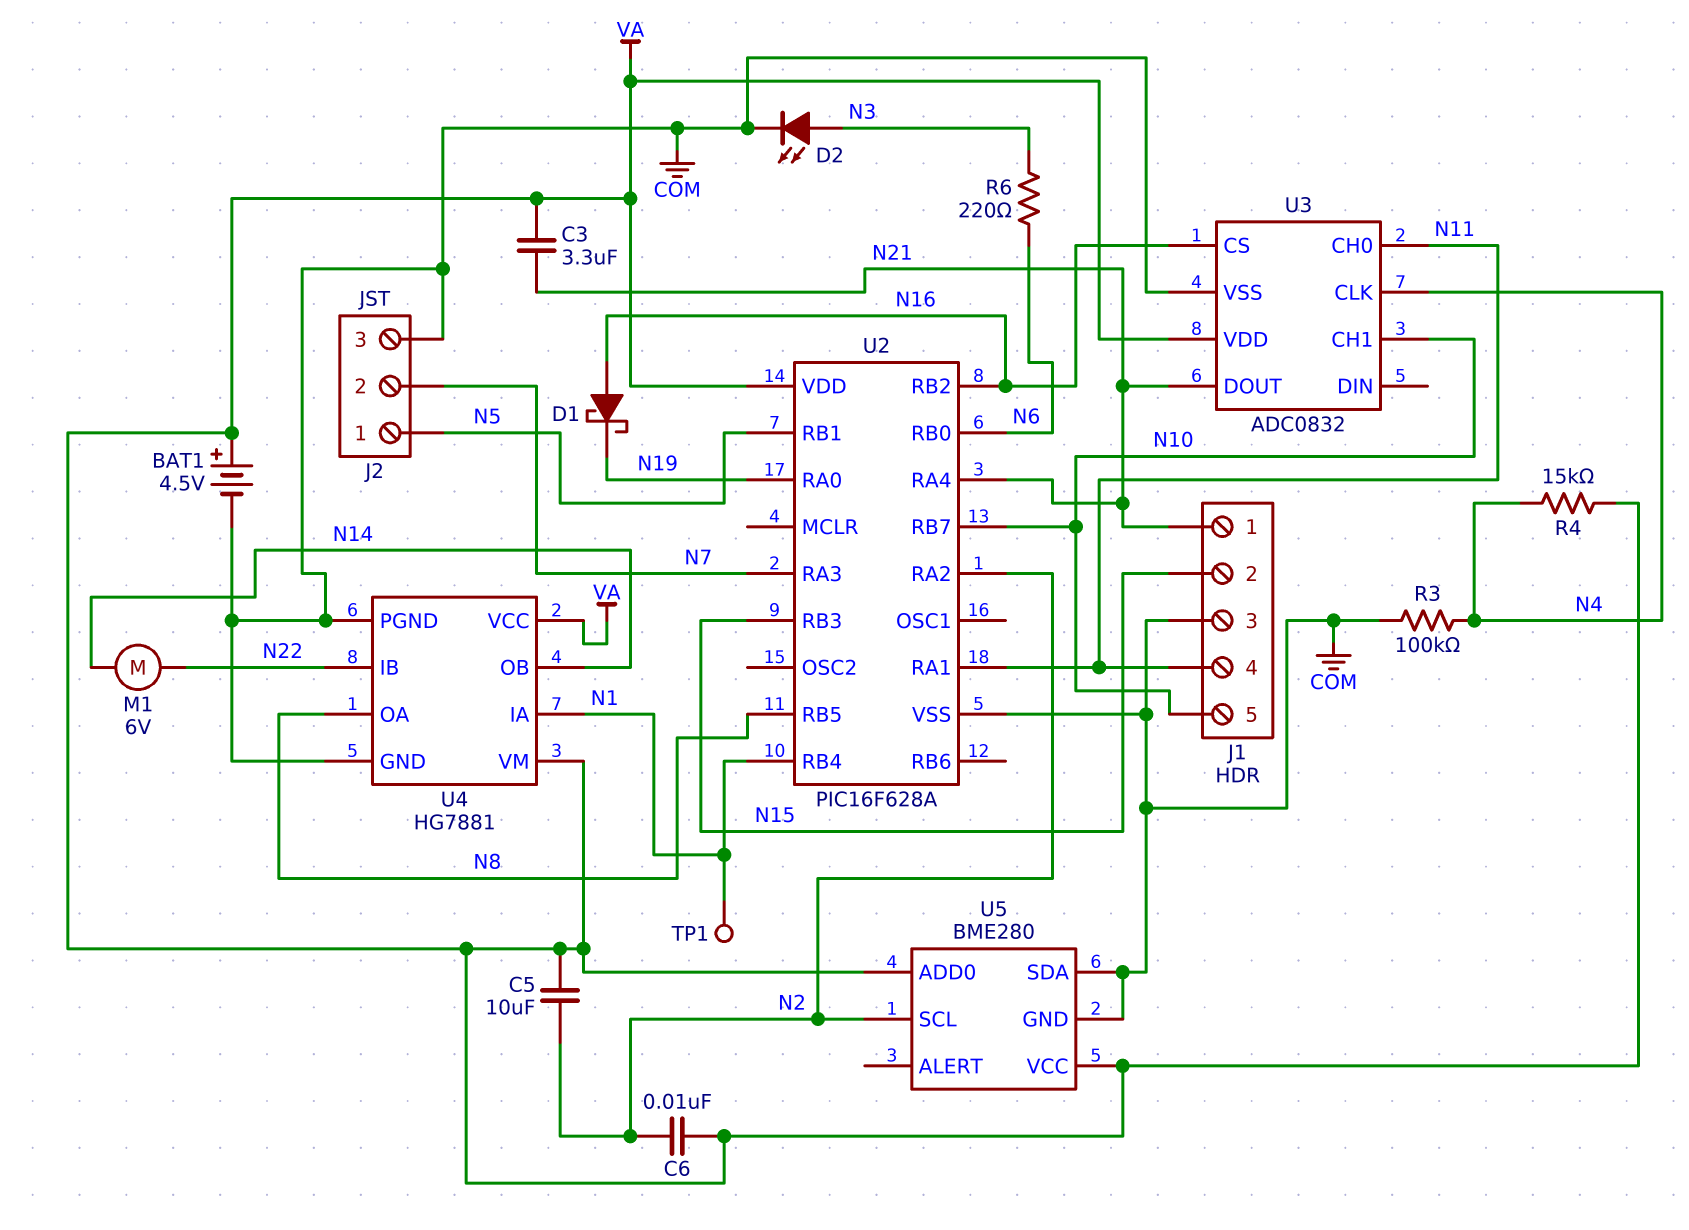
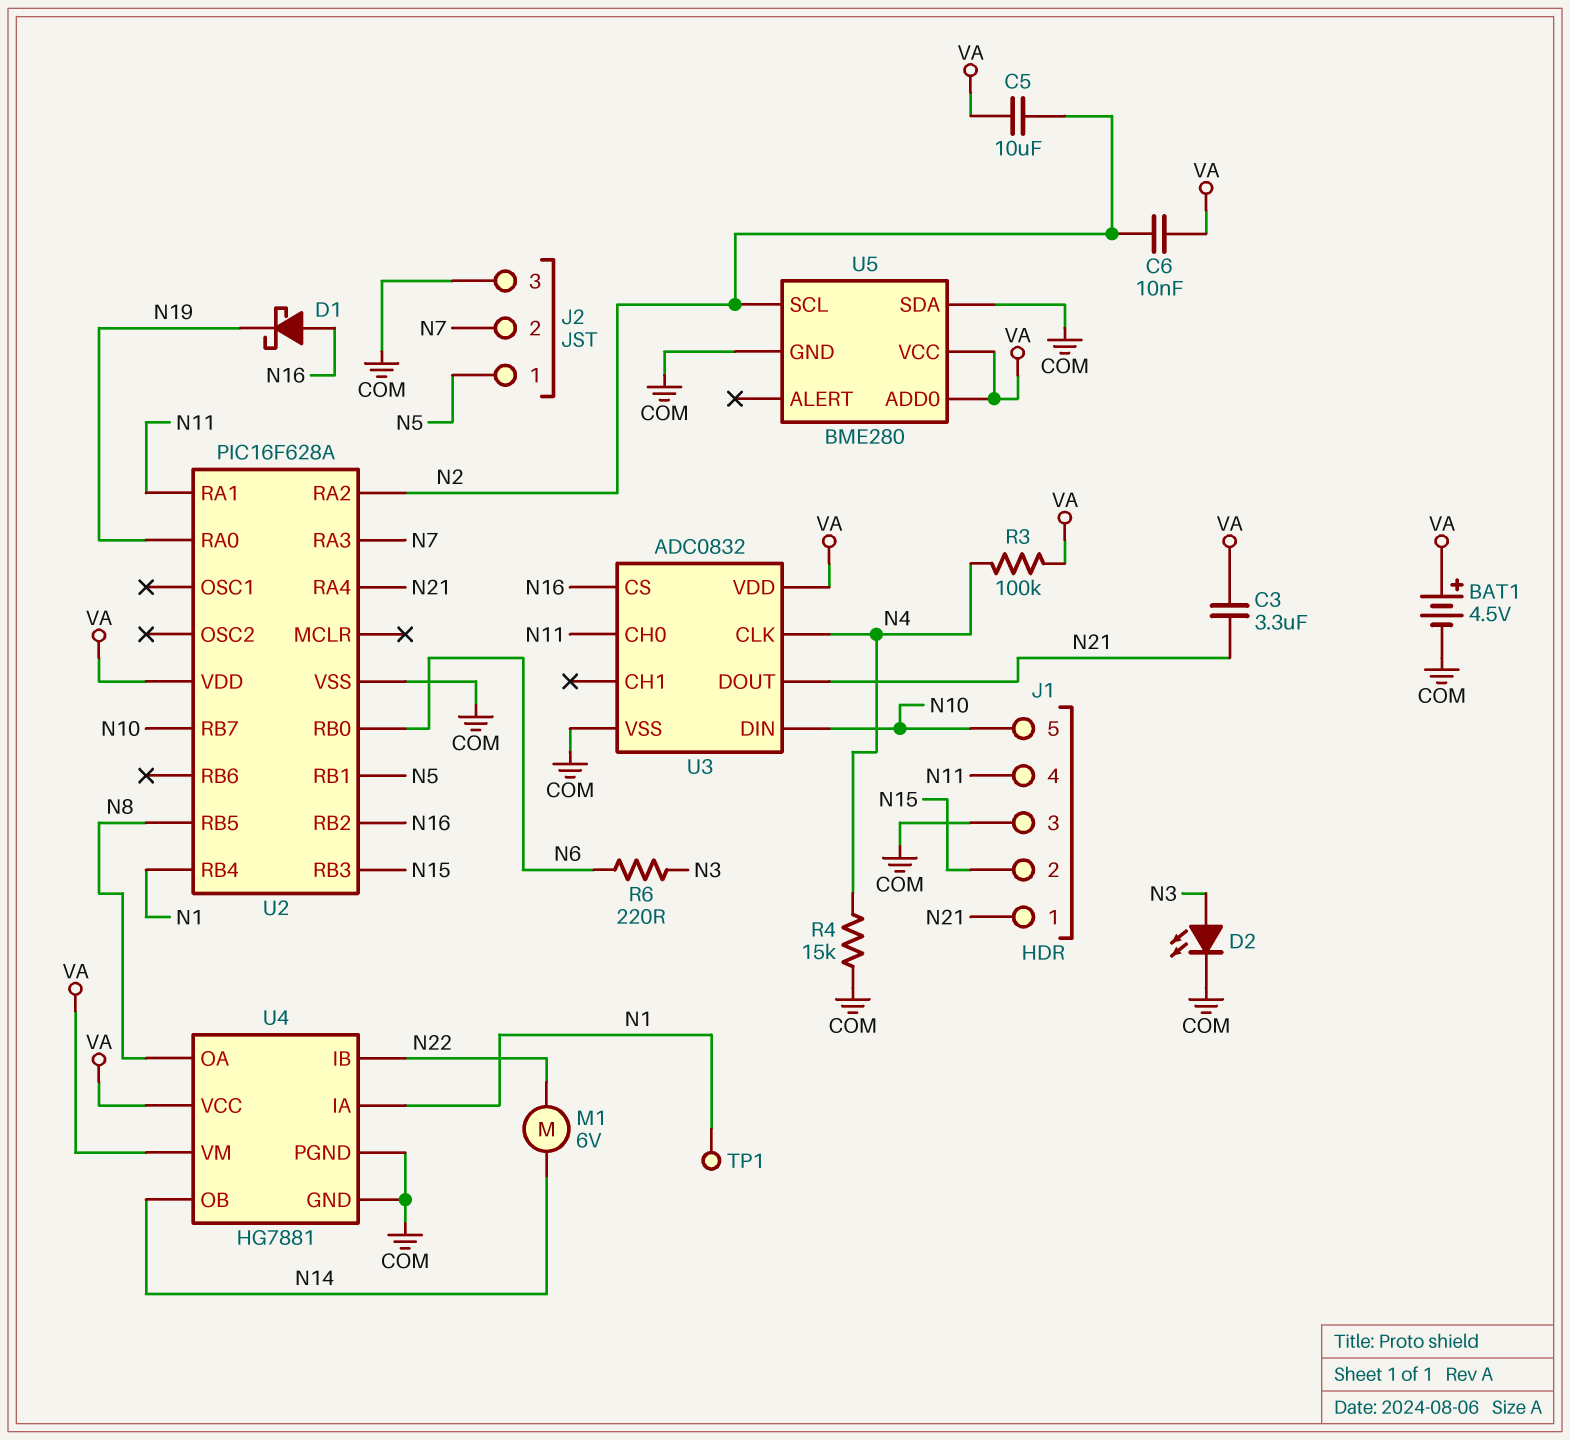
R3: 100k (COM, N4) -> 100k (N4, VA)
R4: 15k (N4, VA) -> 15k (COM, N4)
U3 pin CH1: N10 -> none
U3 pin DIN: none -> N10

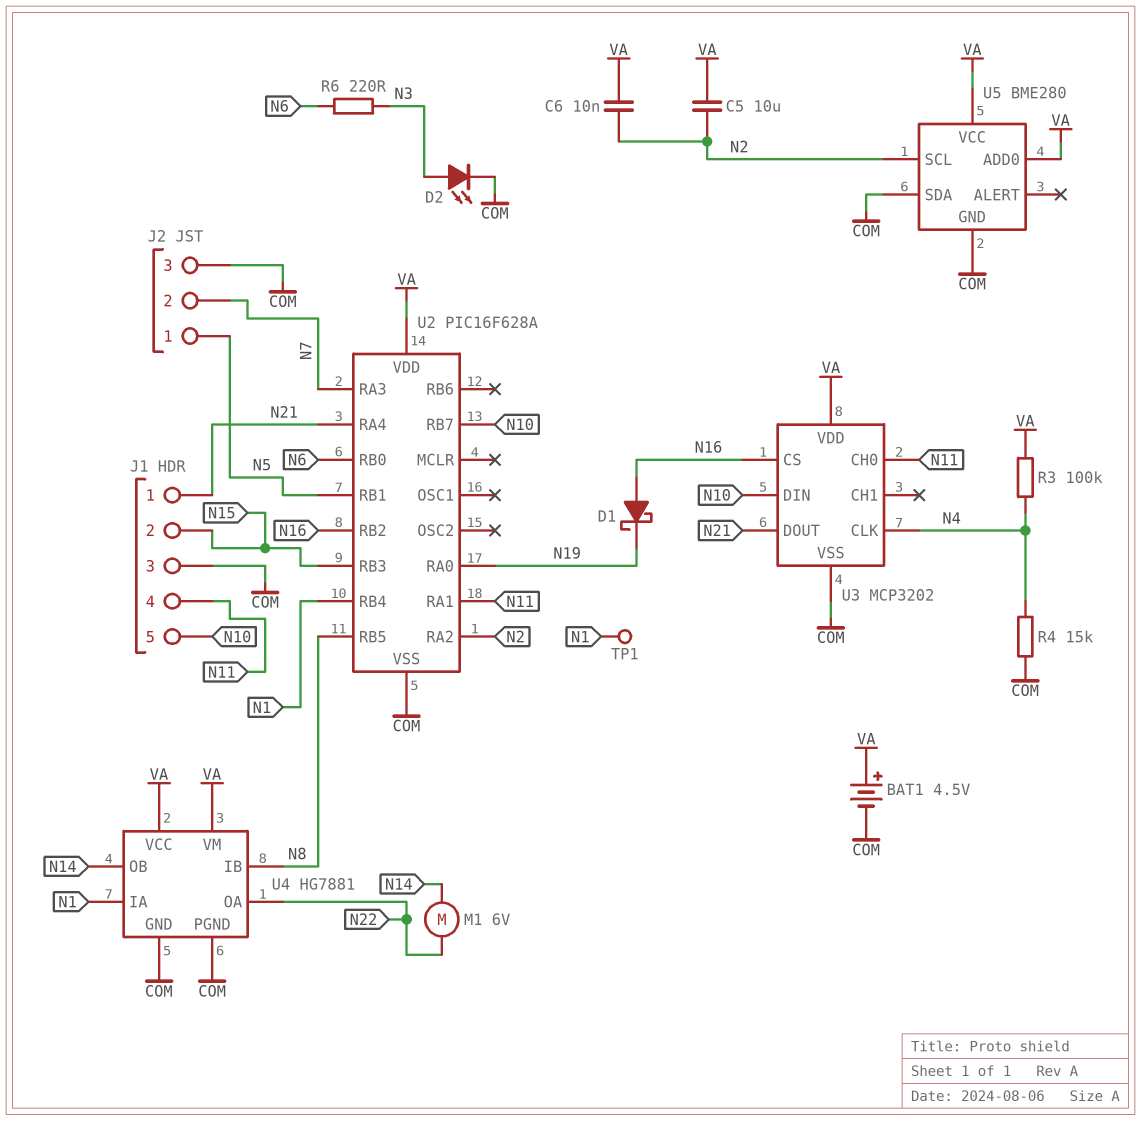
C3: 3.3uF (N21, VA) -> none
U3: ADC0832 -> MCP3202
U4 pin IB: N22 -> N8
U4 pin OA: N8 -> N22

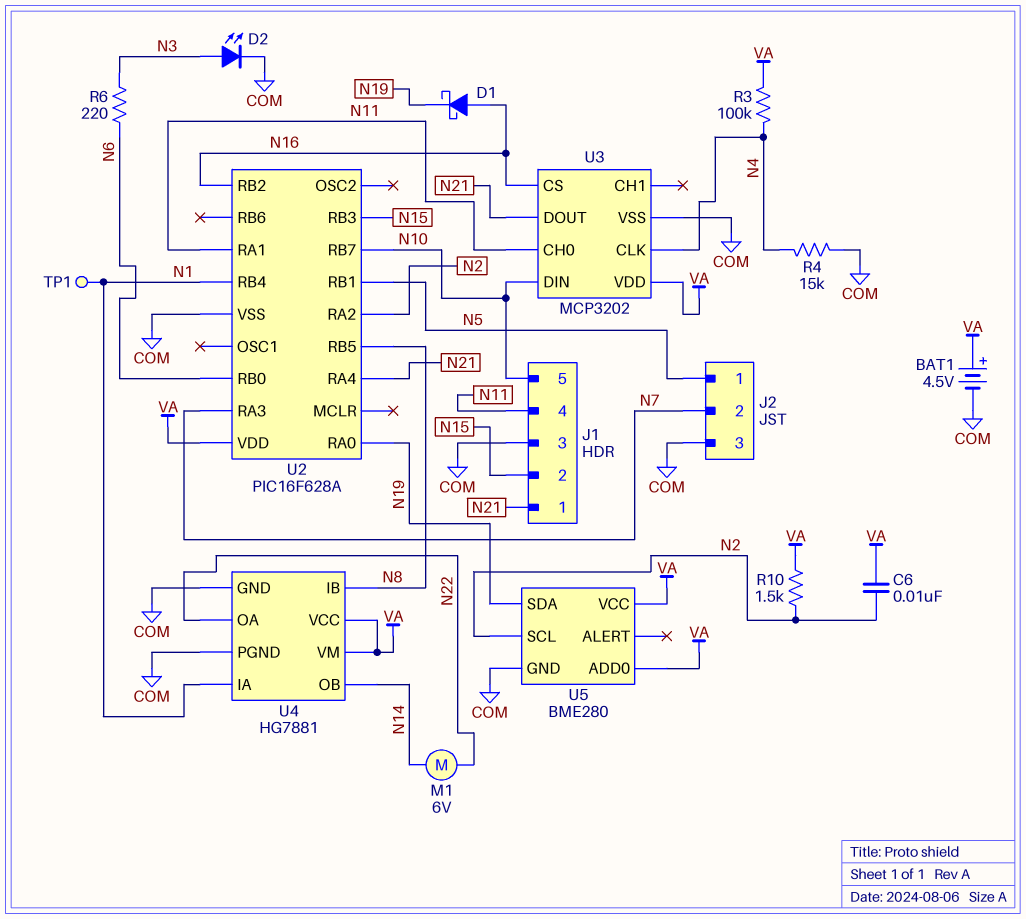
C5: 10uF (N2, VA) -> none
R10: none -> 1.5k (N2, VA)
U5 pin SDA: COM -> N19

